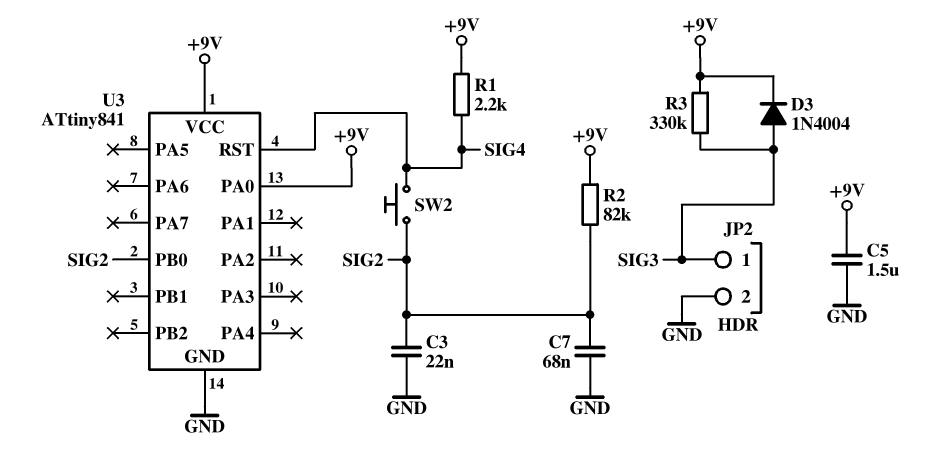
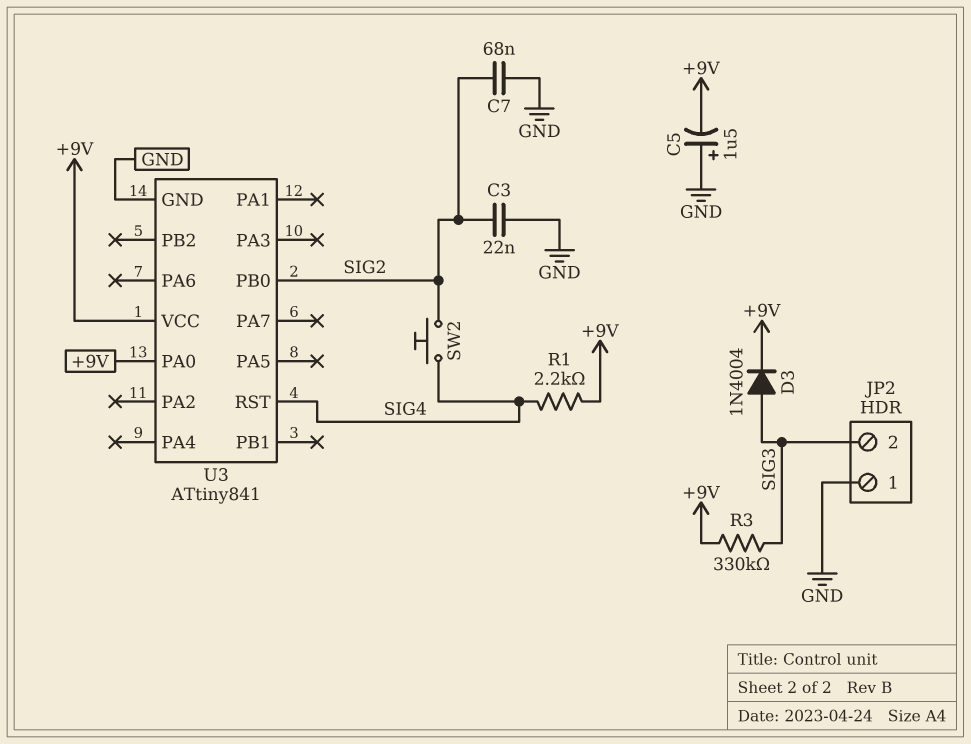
C5: 1.5uF (+9V, GND) -> 1.5uF (plus GND, minus +9V)
JP2 pin 1: SIG3 -> GND
JP2 pin 2: GND -> SIG3
R2: 82k (+9V, SIG2) -> none

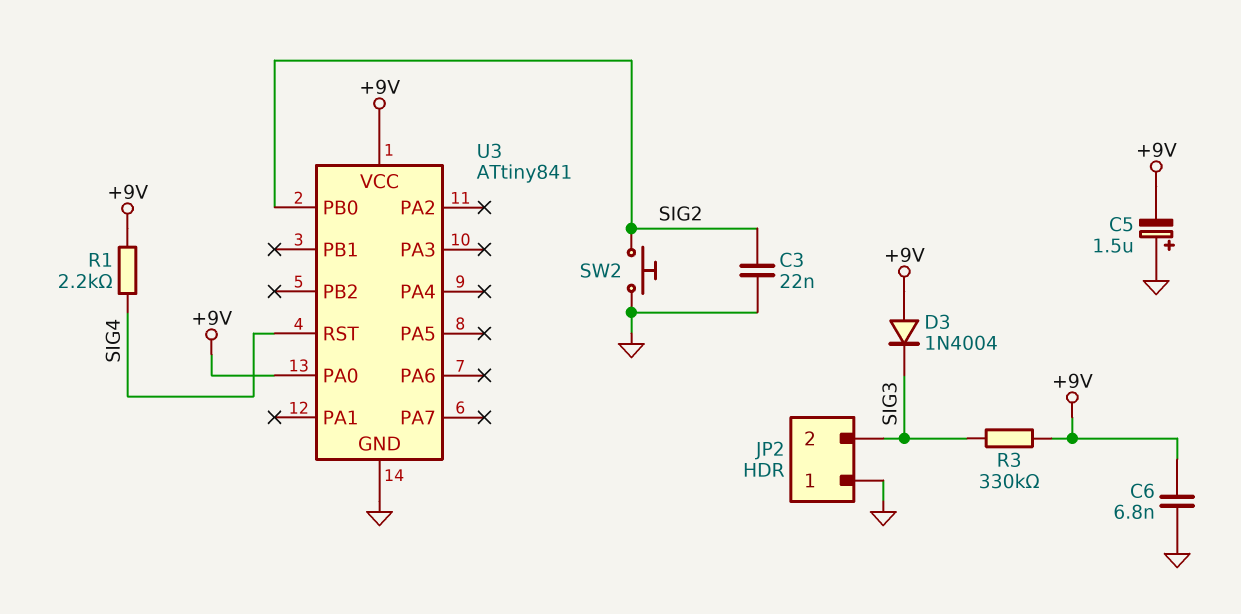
C6: none -> 6.8nF (+9V, GND)
C7: 68nF (GND, SIG2) -> none
D3: diode 1N4004 (A SIG3, K +9V) -> diode 1N4004 (A +9V, K SIG3)
SW2: button (SIG2, SIG4) -> button (GND, SIG2)

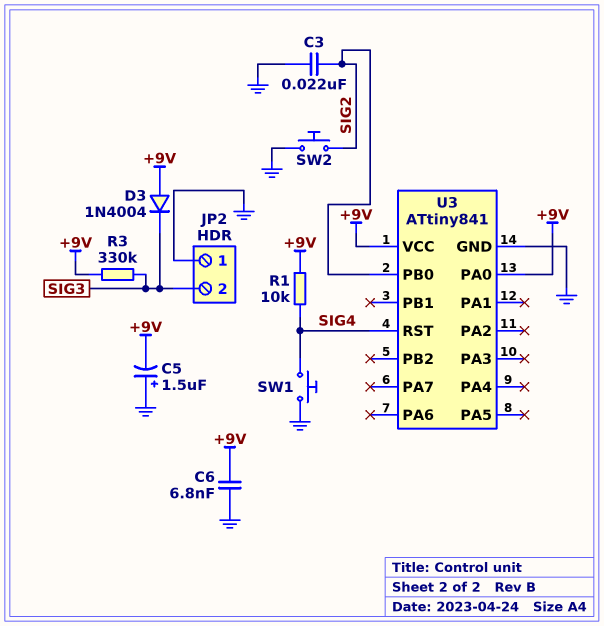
R1: 2.2k (+9V, SIG4) -> 10k (+9V, SIG4)
SW1: none -> button (GND, SIG4)

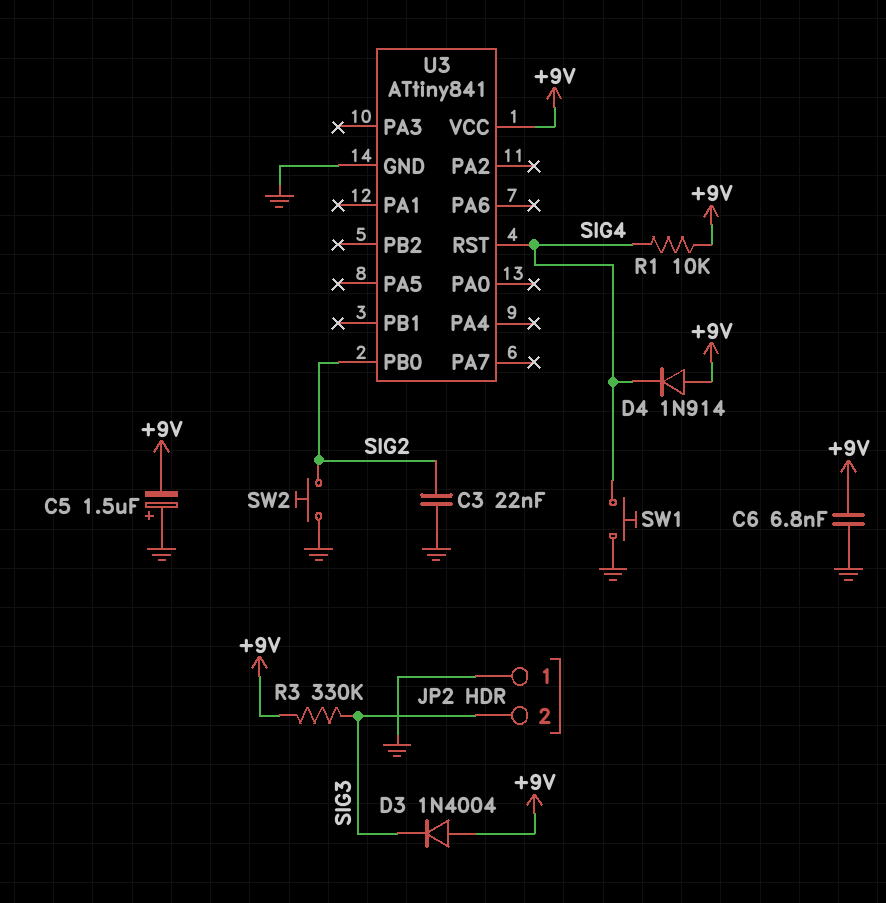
D4: none -> diode 1N914 (A +9V, K SIG4)
U3 pin PA0: +9V -> none

